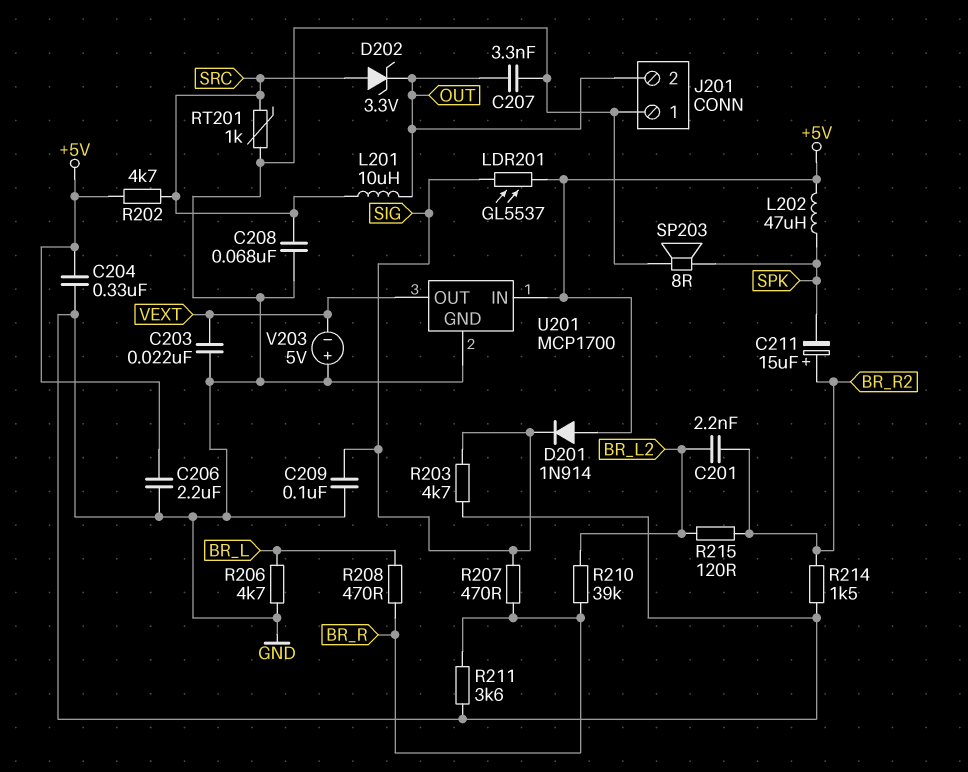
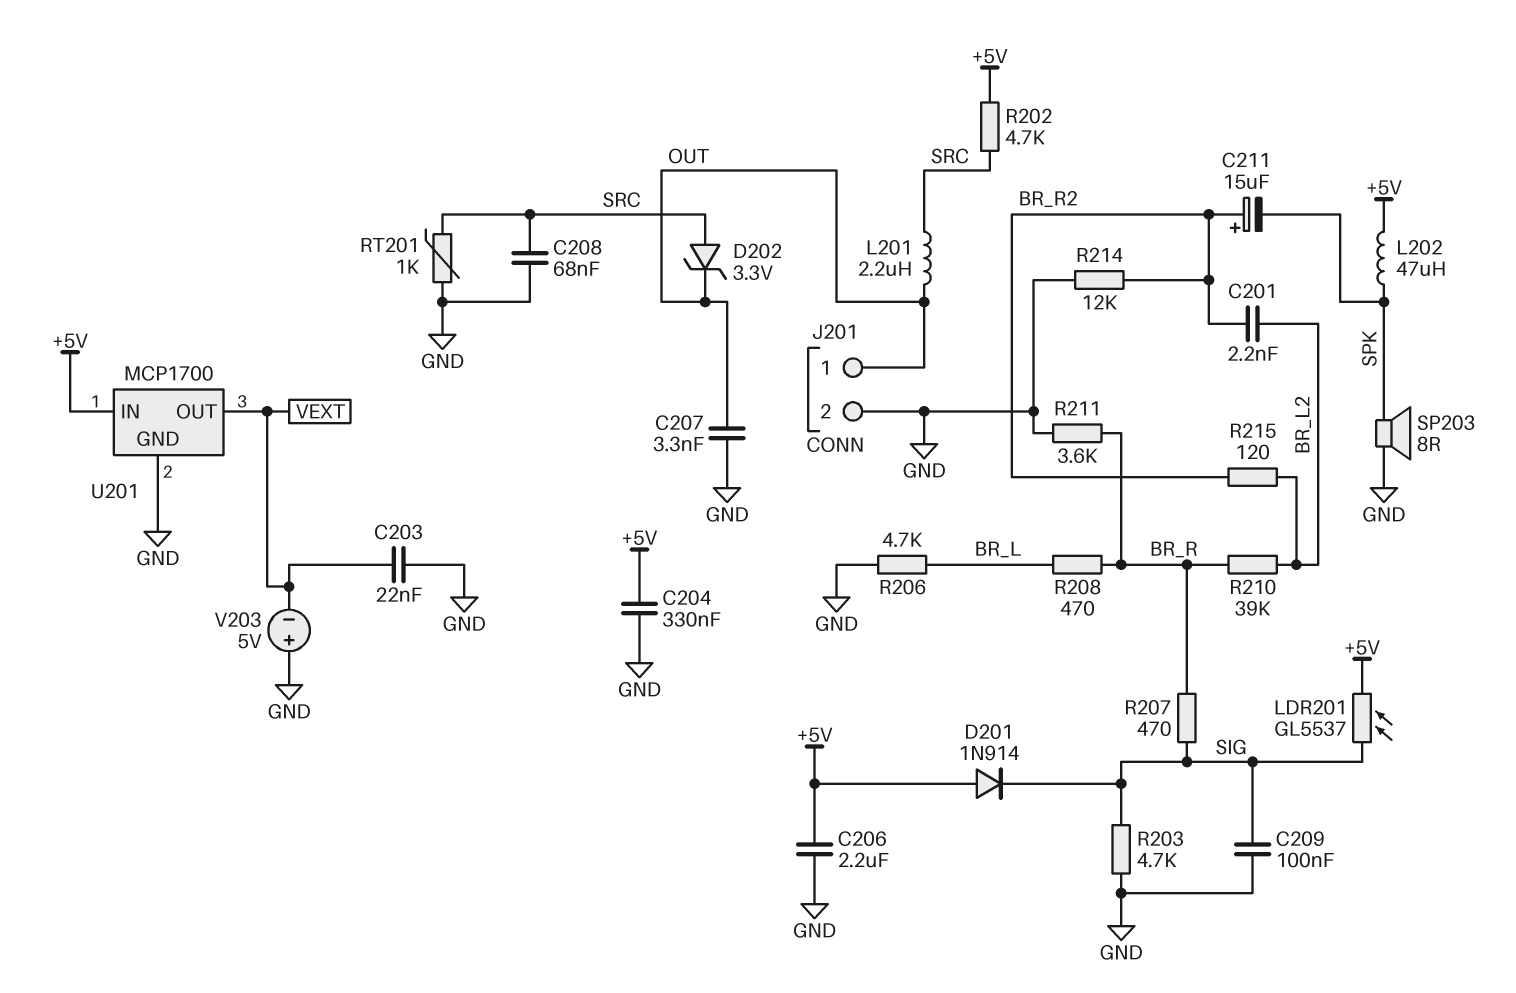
J201 pin 1: GND -> OUT
J201 pin 2: OUT -> GND
L201: 10uH (OUT, SRC) -> 2.2uH (OUT, SRC)
R214: 1.5k (BR_R2, GND) -> 12k (BR_R2, GND)

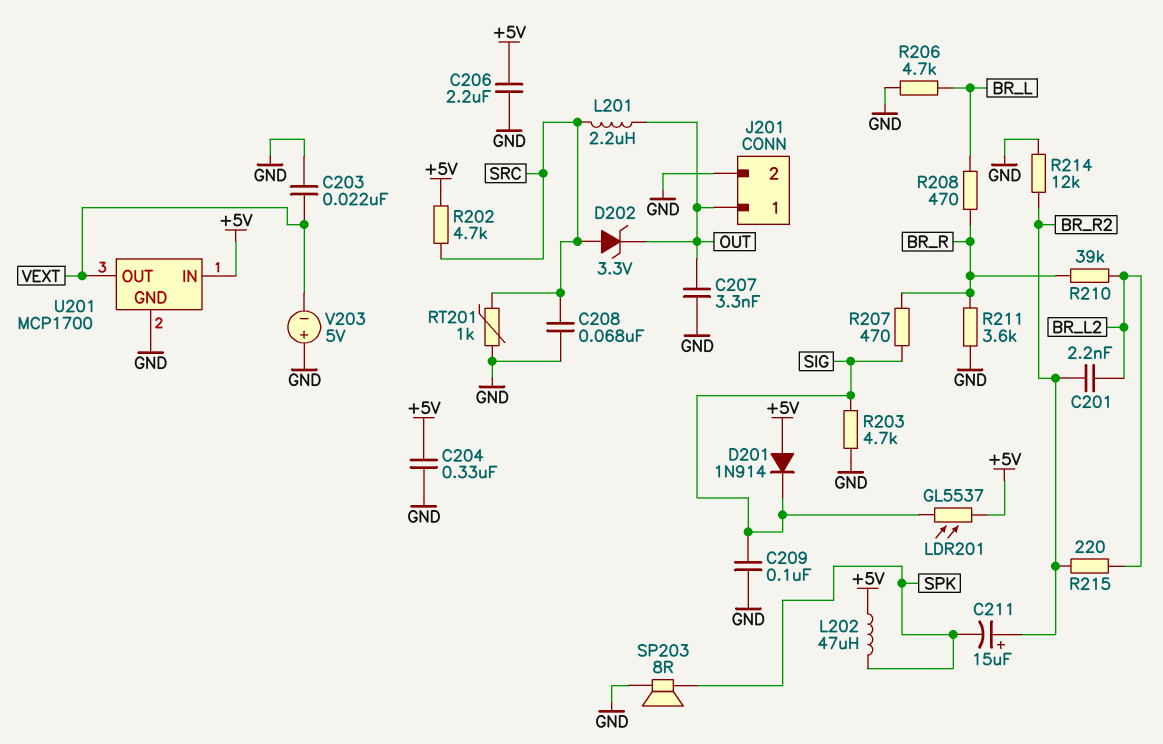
R215: 120 (BR_L2, BR_R2) -> 220 (BR_L2, BR_R2)

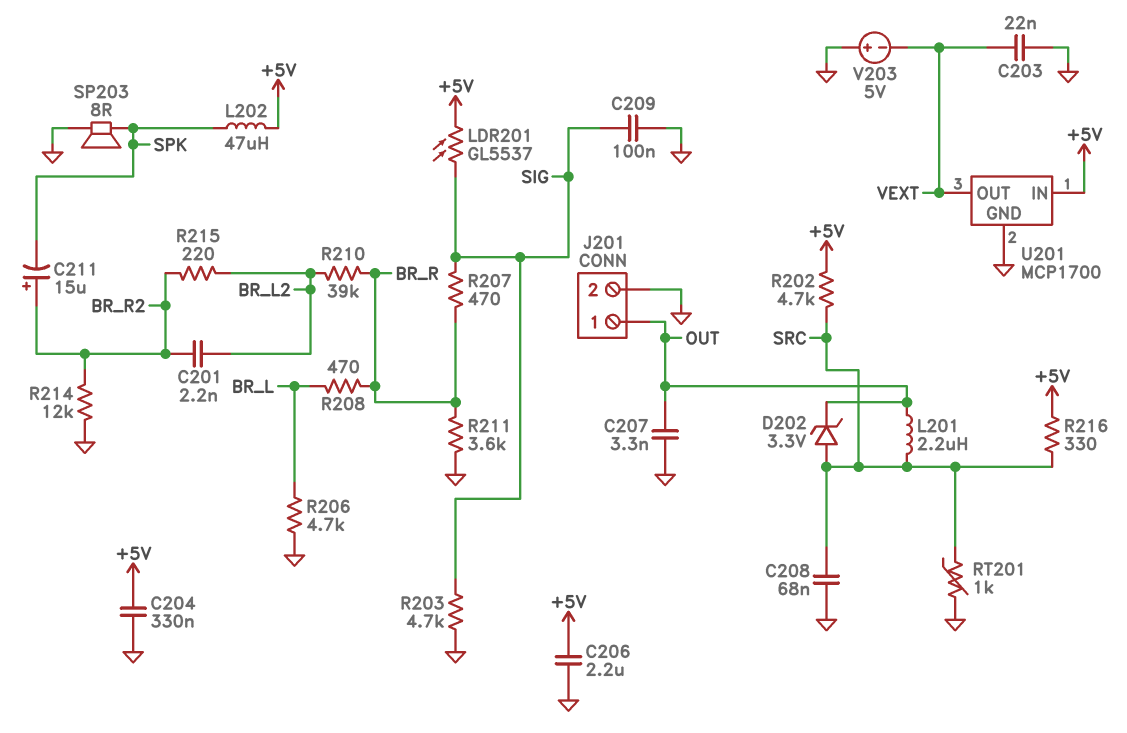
D201: diode 1N914 (A +5V, K SIG) -> none
R216: none -> 330 (+5V, SRC)

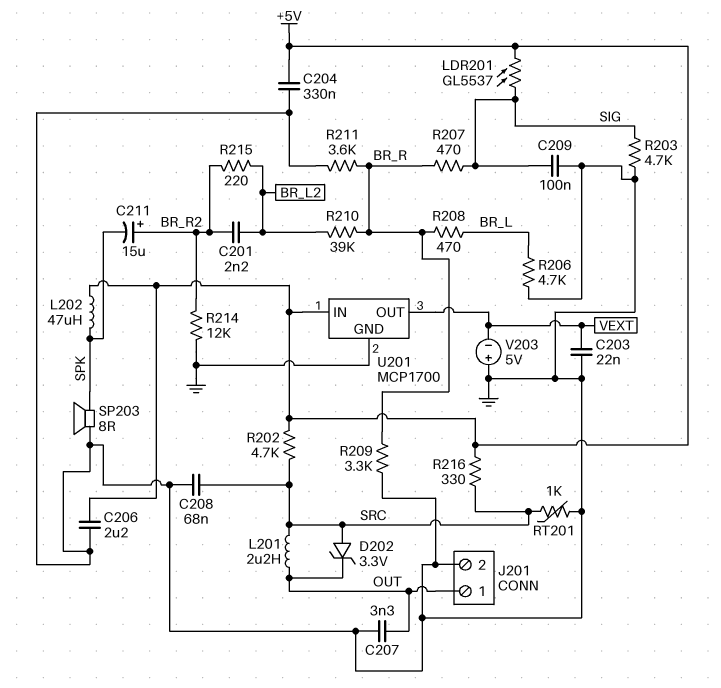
R209: none -> 3.3k (BR_R, GND)

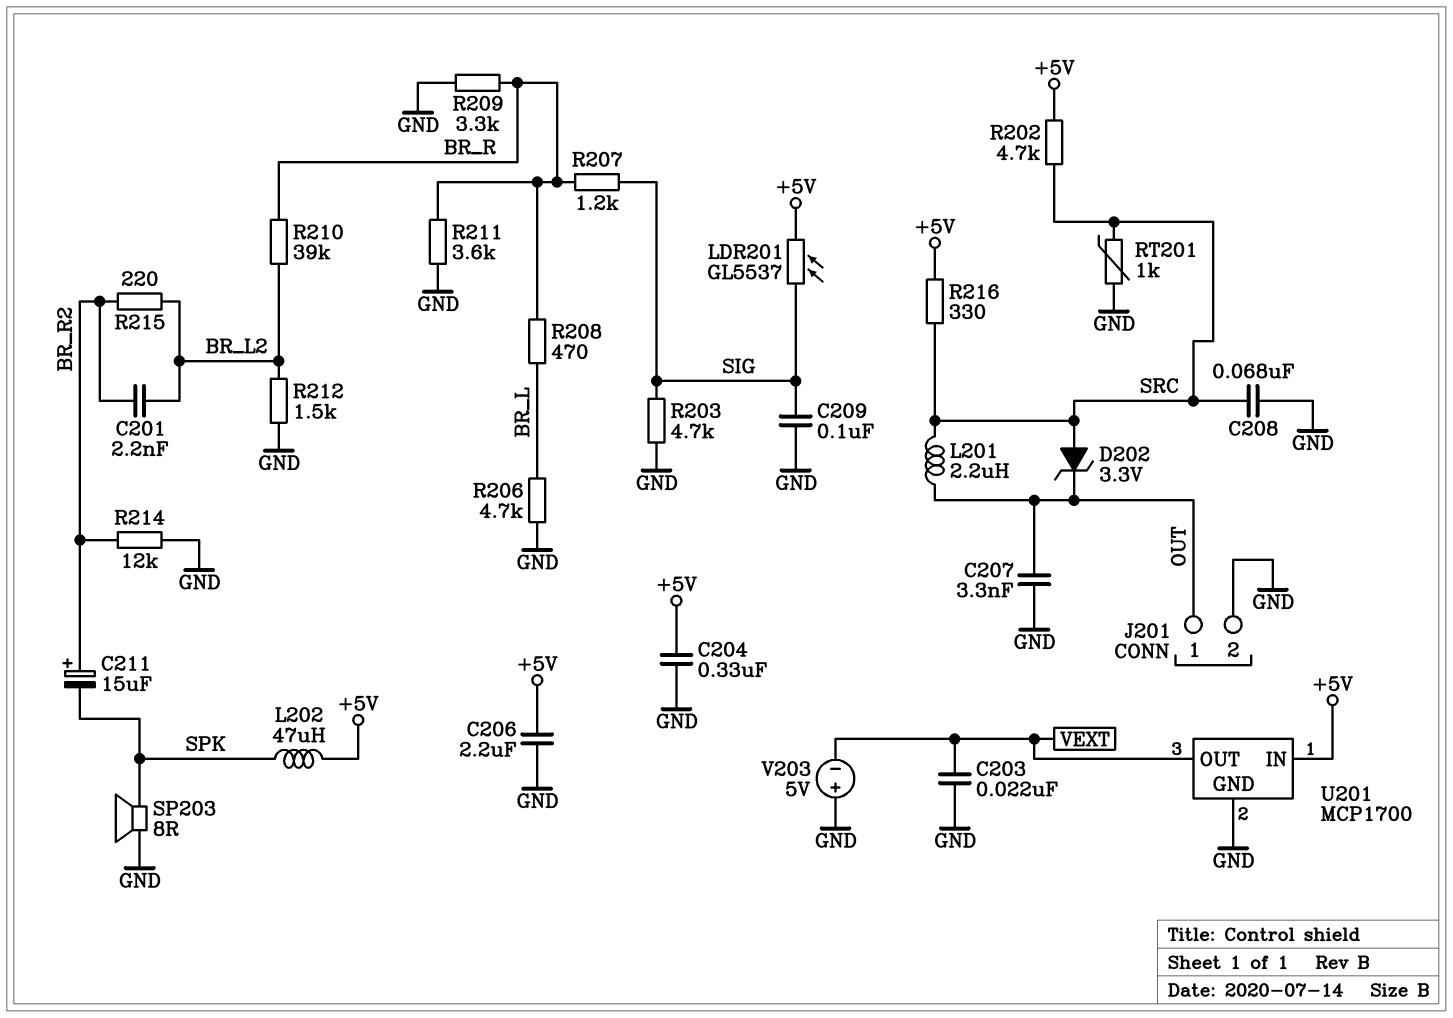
R207: 470 (BR_R, SIG) -> 1.2k (BR_R, SIG)
R212: none -> 1.5k (BR_L2, GND)

